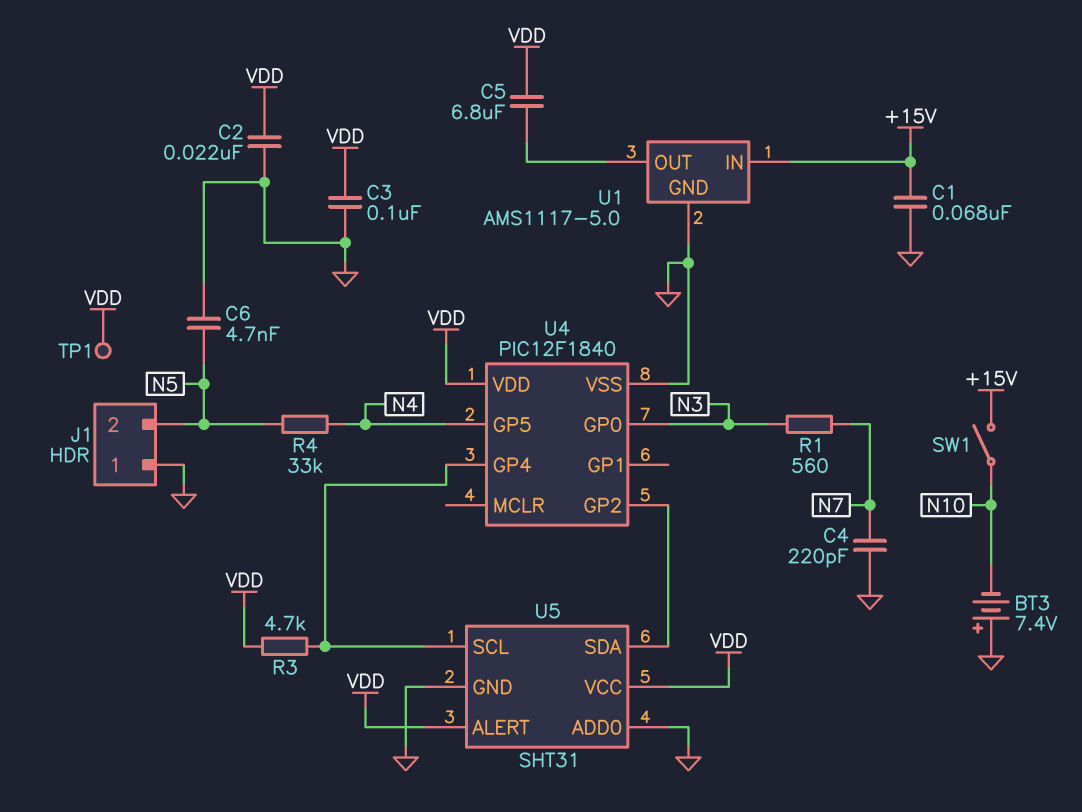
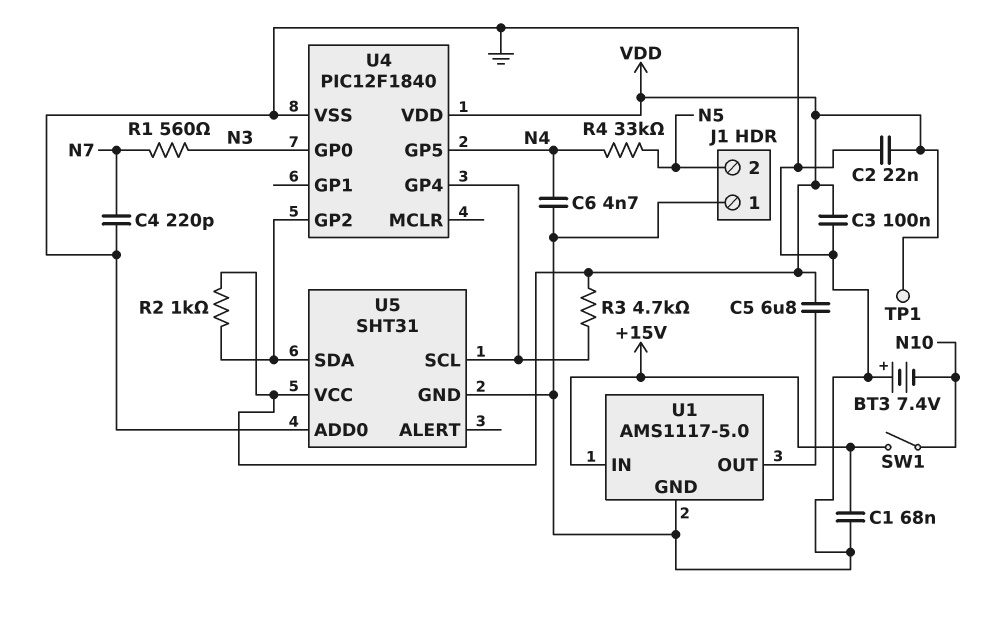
C6: 4.7nF (GND, N5) -> 4.7nF (GND, N4)
R2: none -> 1k (U4/GP2, VDD)
U5 pin ALERT: VDD -> none

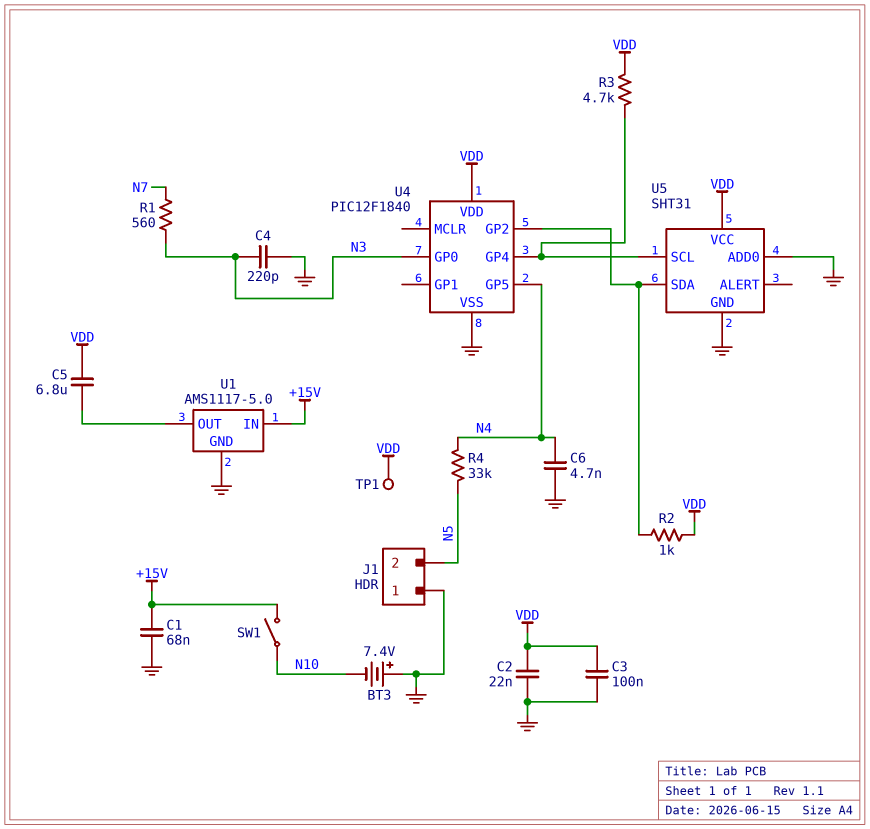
C4: 220pF (GND, N7) -> 220pF (GND, N3)

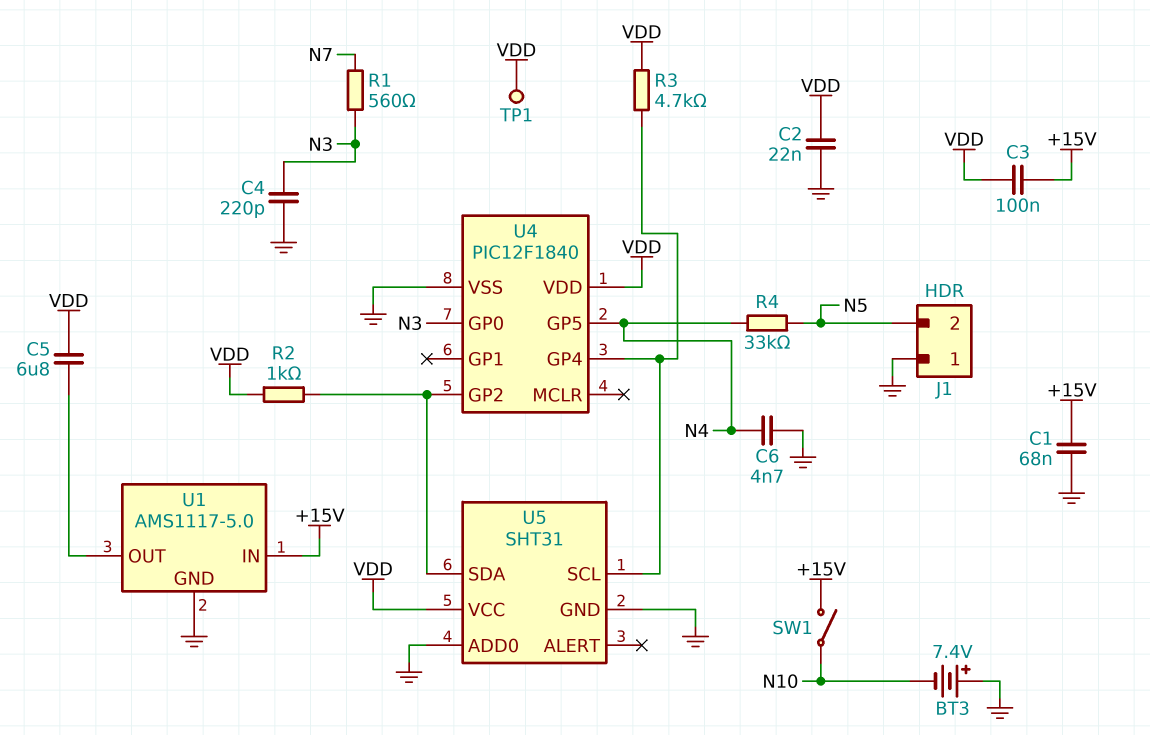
C3: 100nF (GND, VDD) -> 100nF (+15V, VDD)

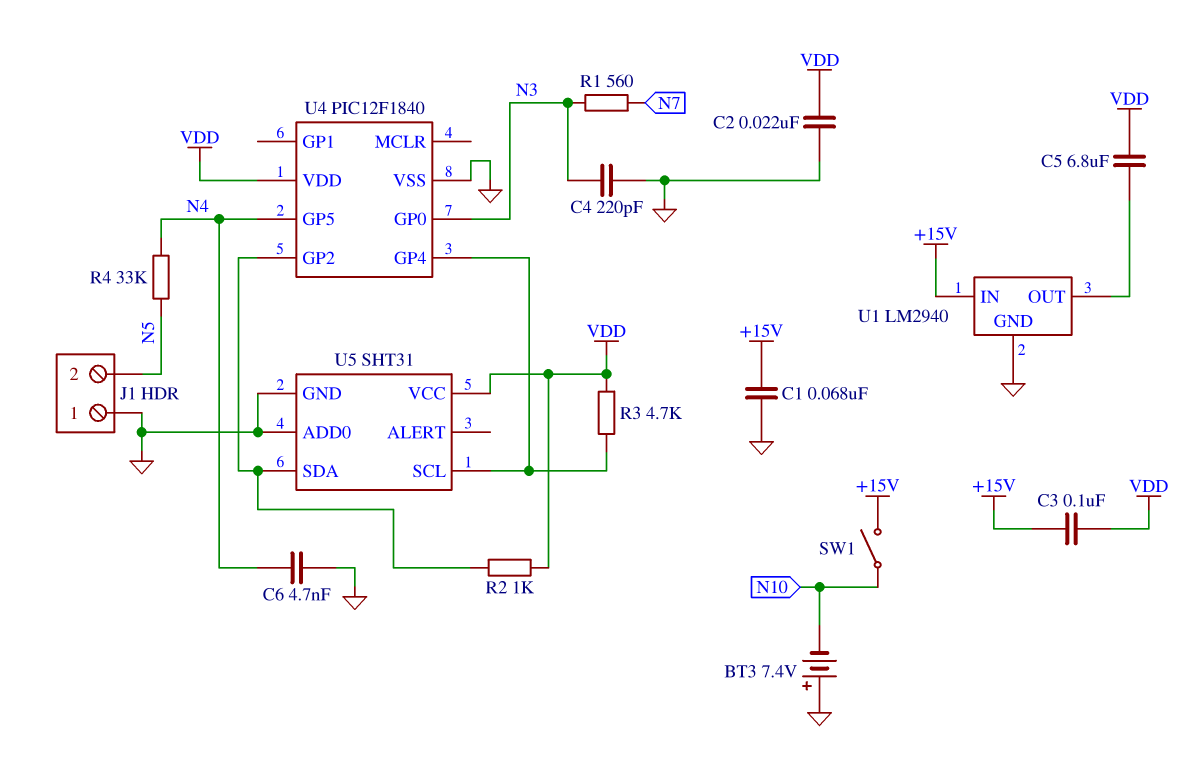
TP1: test point (VDD) -> none
U1: AMS1117-5.0 -> LM2940

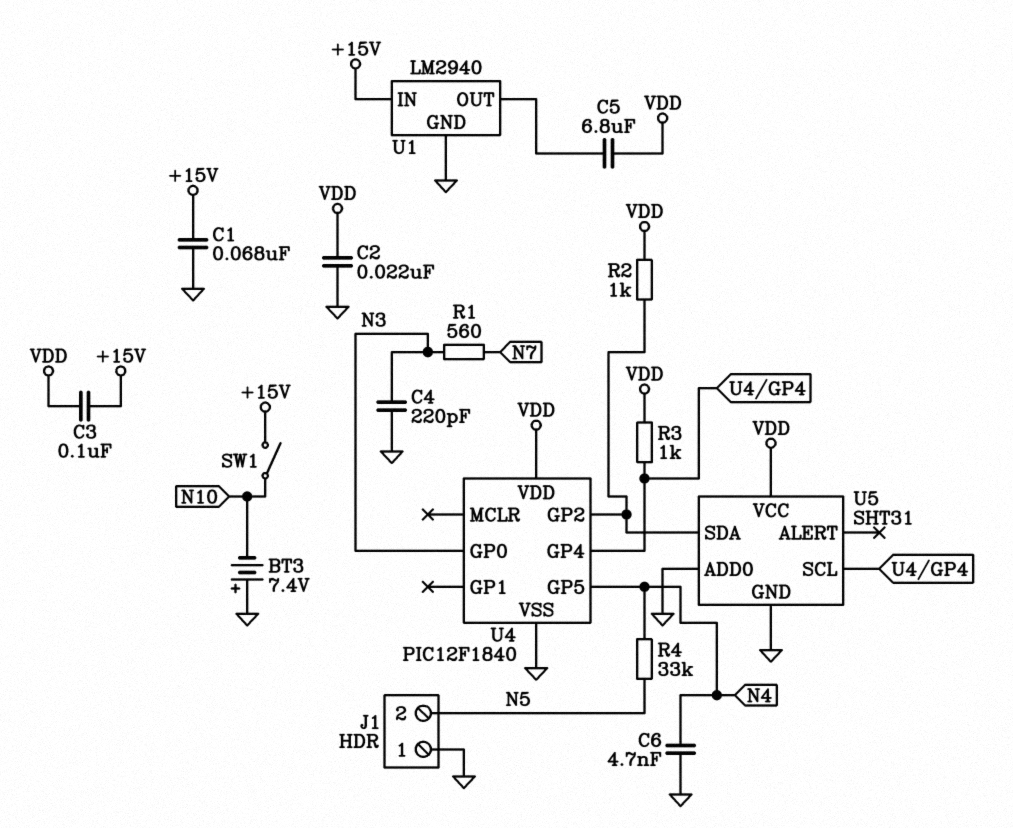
R3: 4.7k (U4/GP4, VDD) -> 1k (U4/GP4, VDD)

